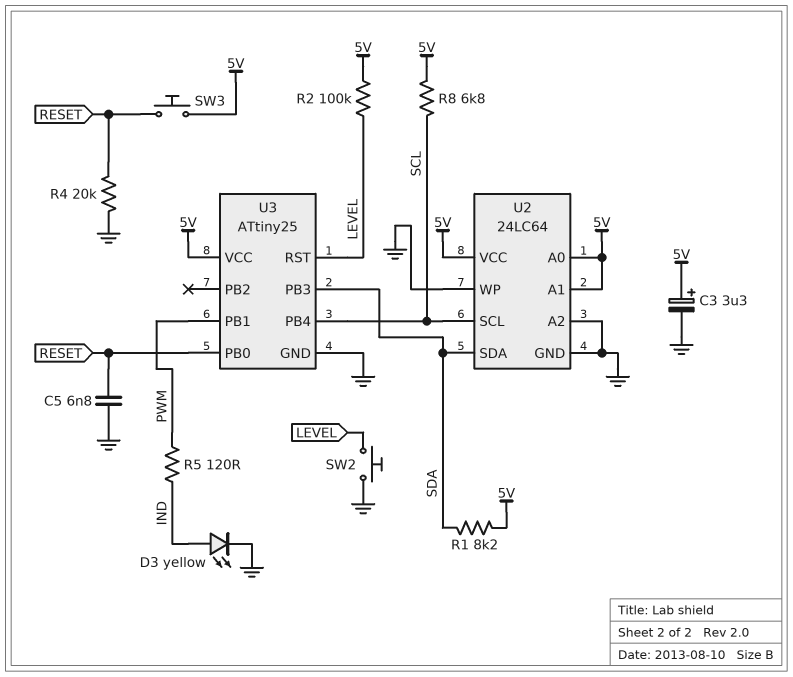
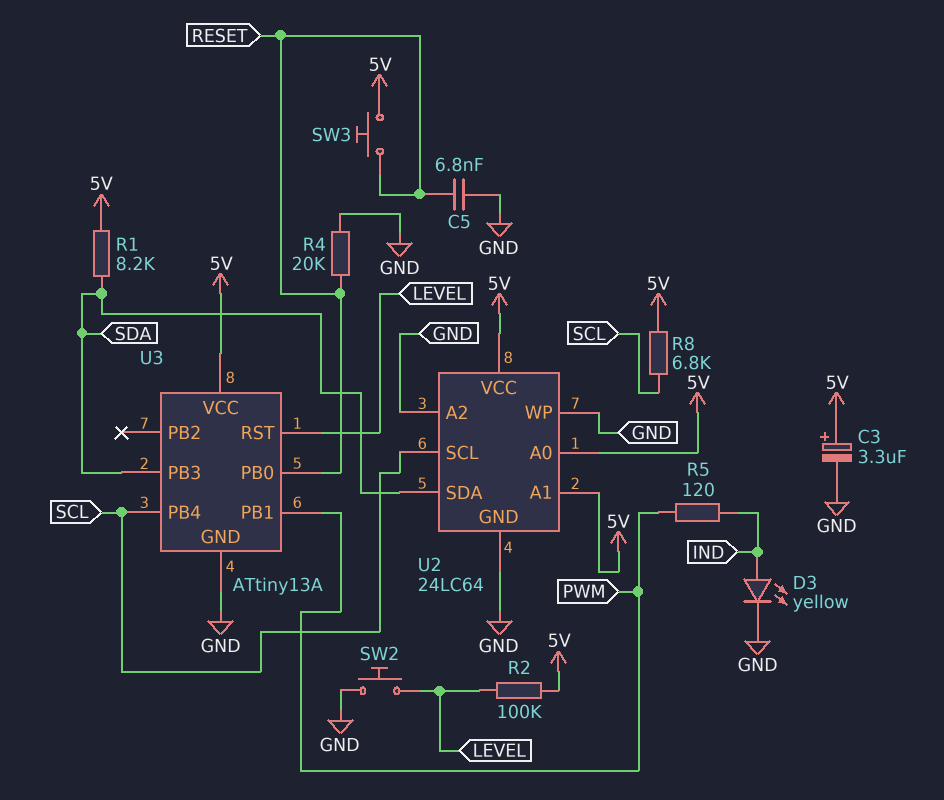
U3: ATtiny25 -> ATtiny13A

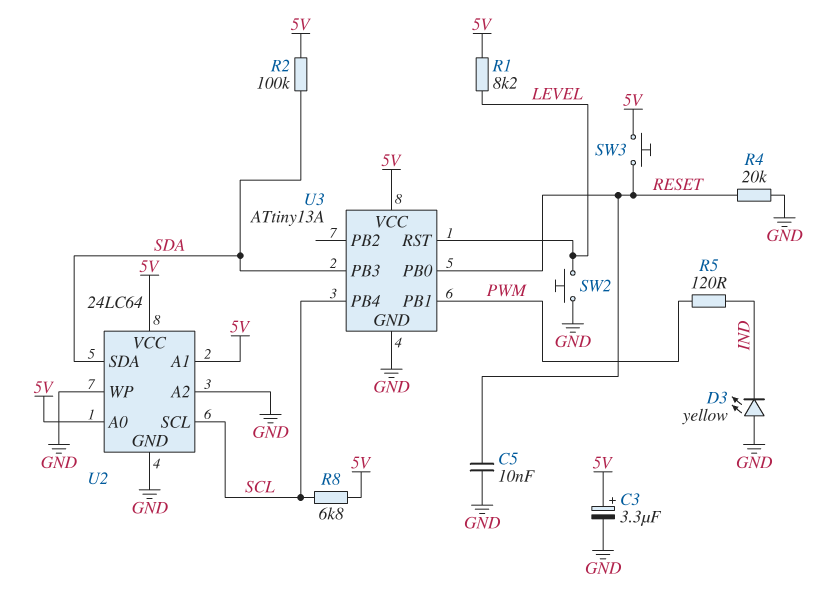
C5: 6.8nF (GND, RESET) -> 10nF (GND, RESET)
D3: LED yellow (A IND, K GND) -> LED yellow (A GND, K IND)
R1: 8.2k (5V, SDA) -> 8.2k (5V, LEVEL)
R2: 100k (5V, LEVEL) -> 100k (5V, SDA)

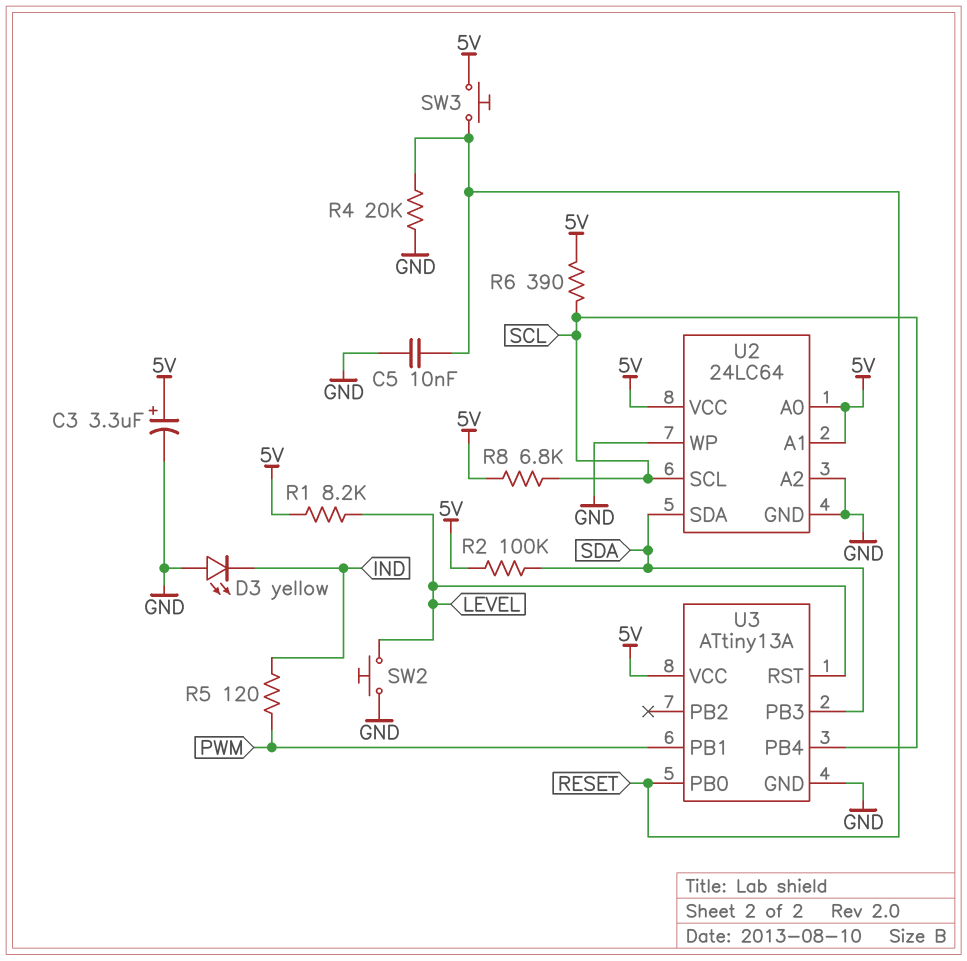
R6: none -> 390 (5V, SCL)

